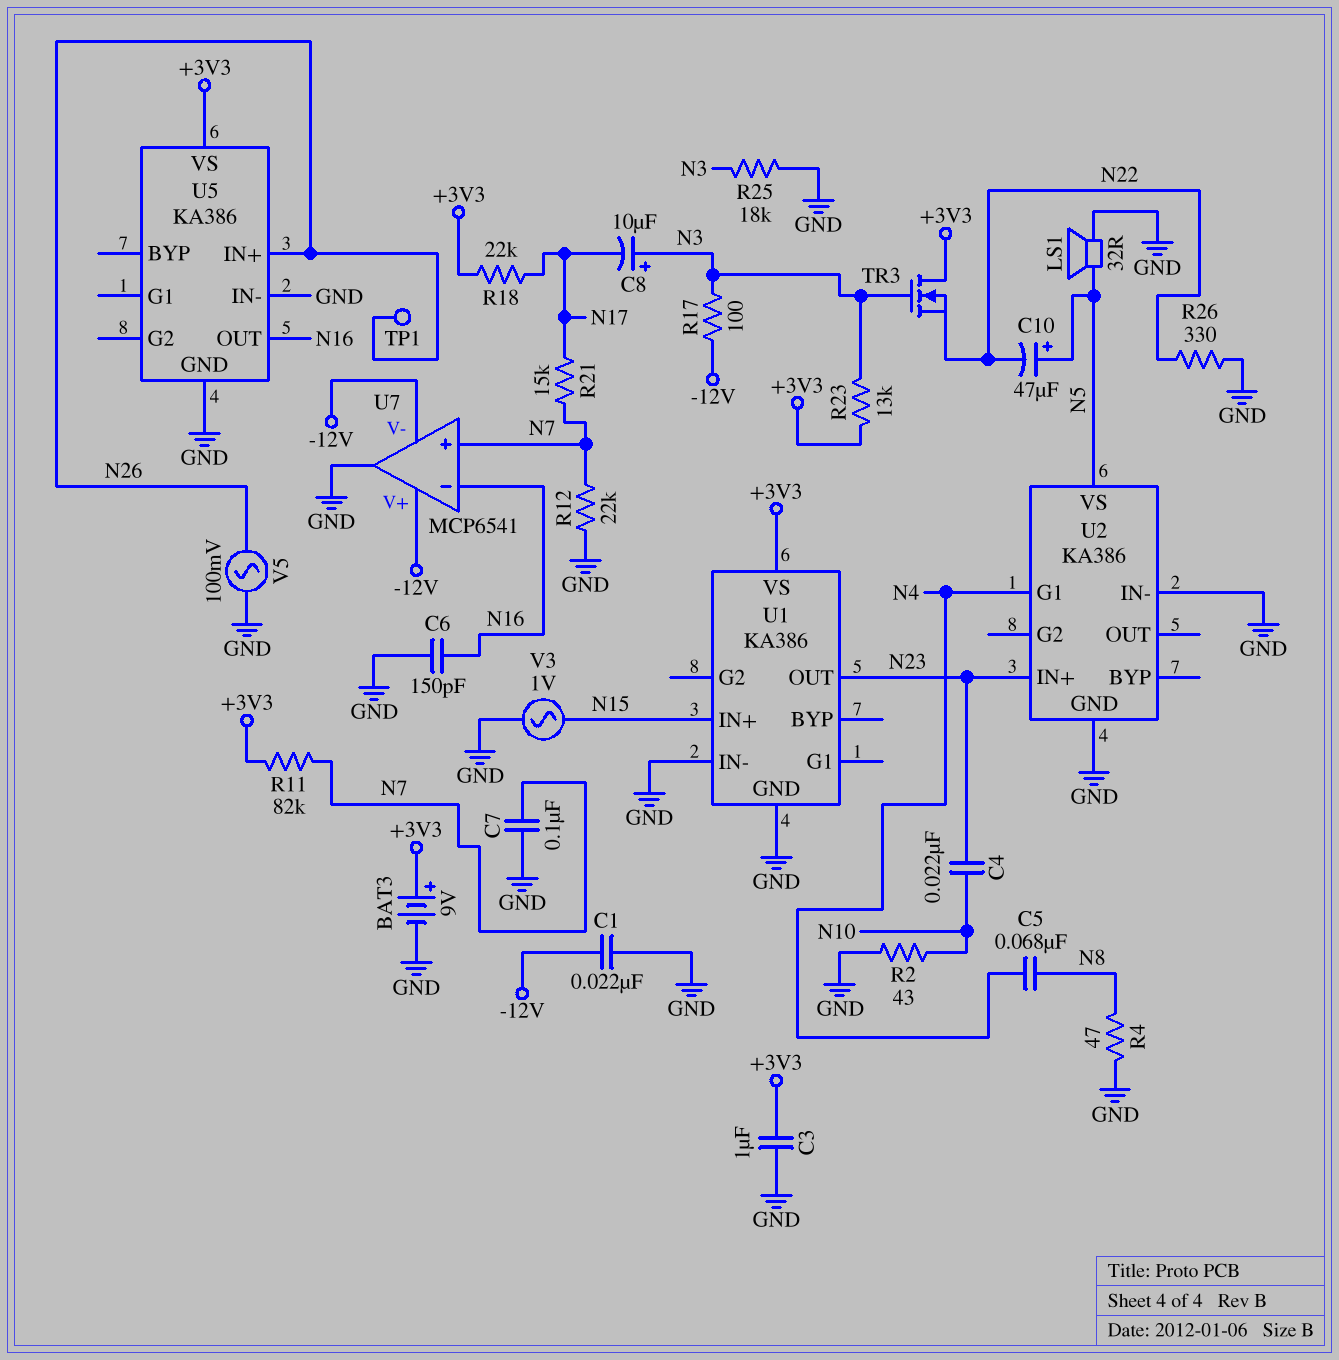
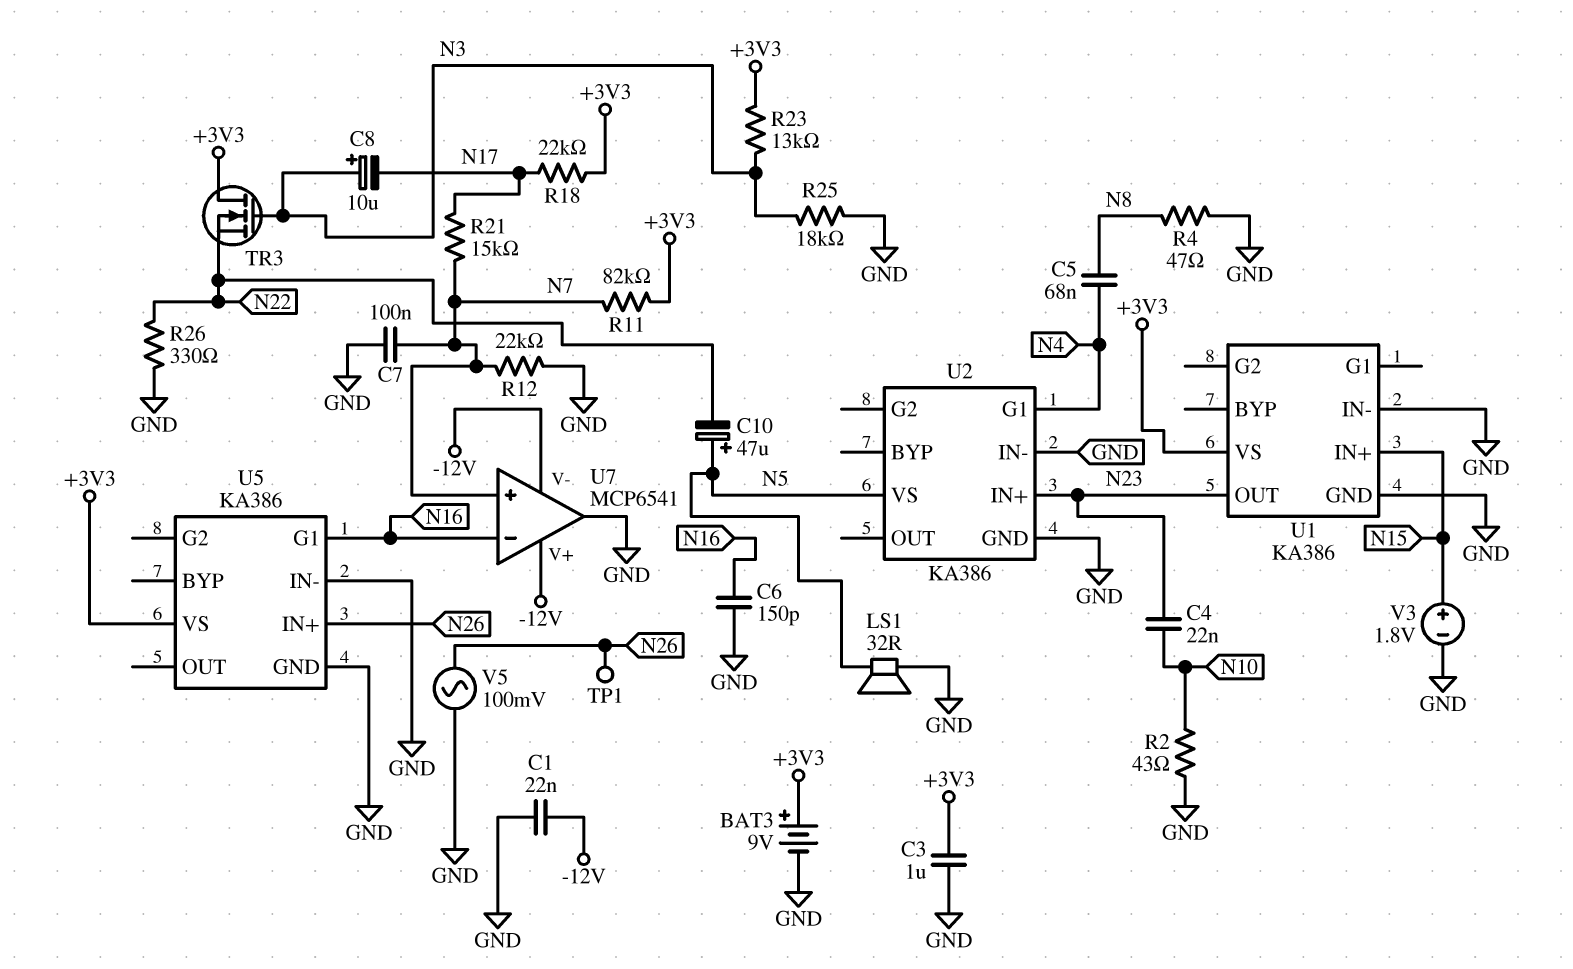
R17: 100 (-12V, N3) -> none
U5 pin G1: none -> N16
U5 pin OUT: N16 -> none
V3: AC 1V (GND, N15) -> 1.8V (plus N15, minus GND)

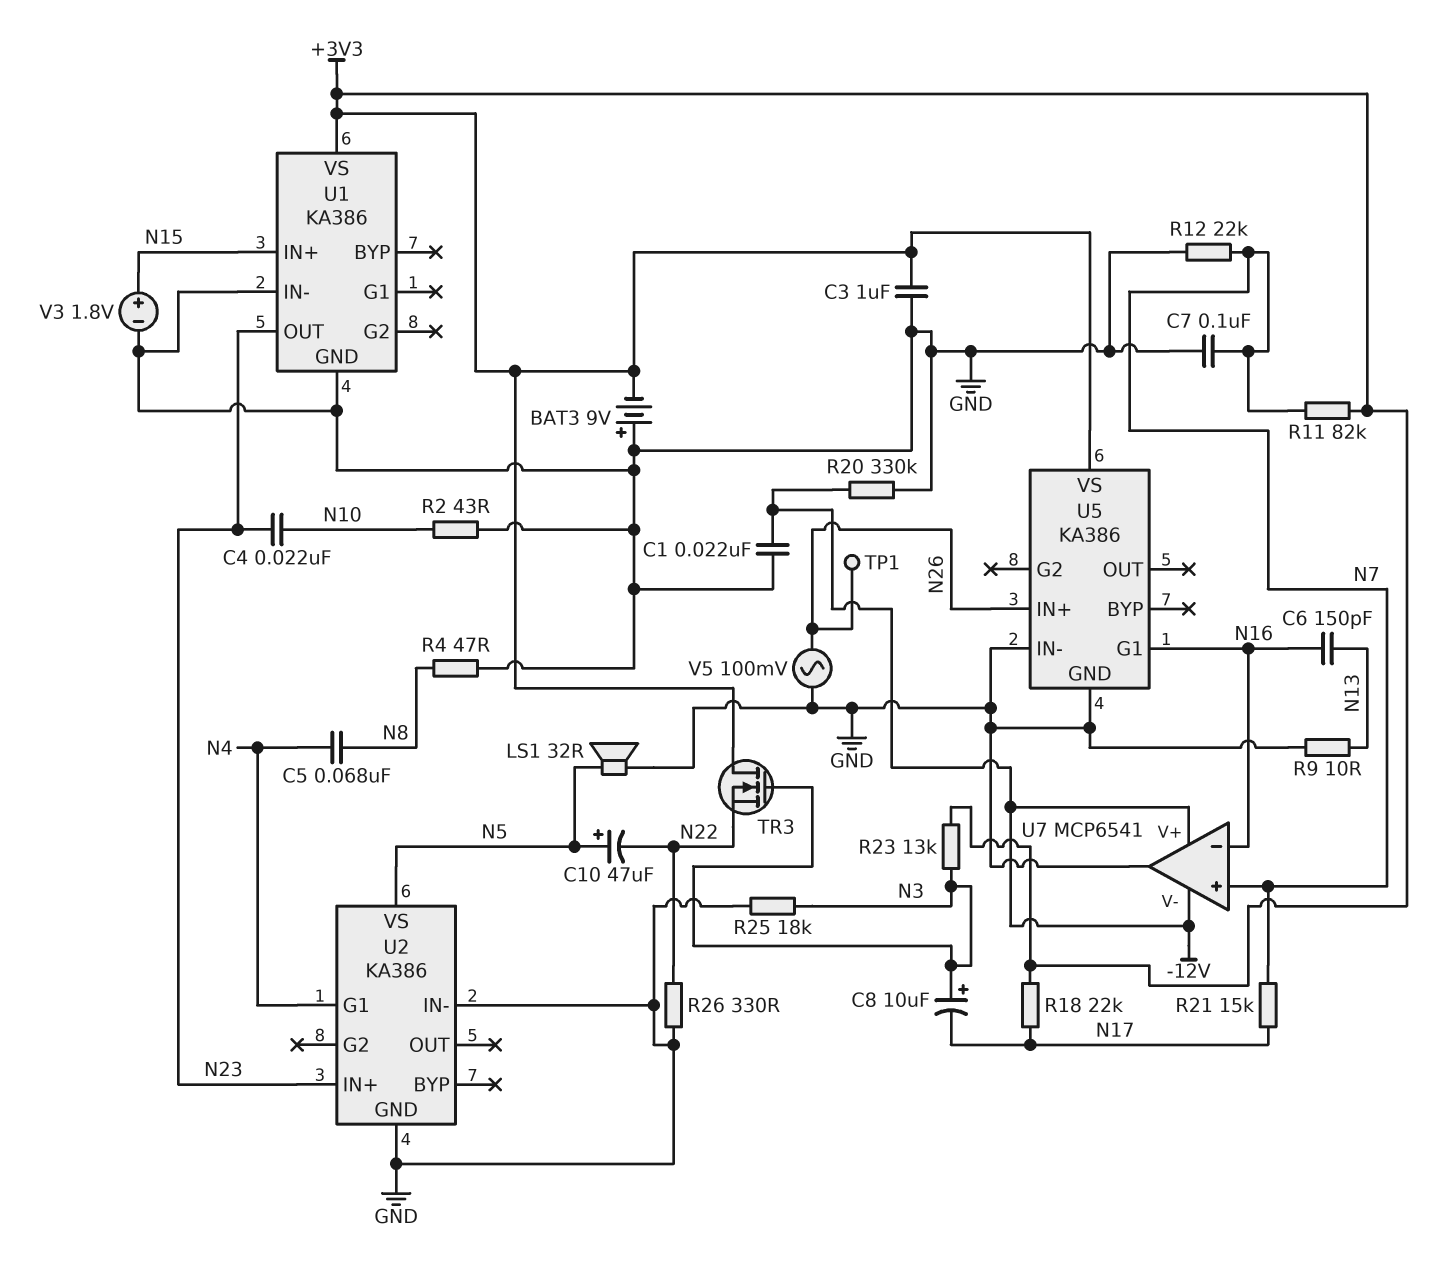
BAT3: 9V (plus +3V3, minus GND) -> 9V (plus GND, minus +3V3)
C6: 150pF (GND, N16) -> 150pF (N13, N16)
R9: none -> 10 (GND, N13)
R20: none -> 330k (-12V, GND)

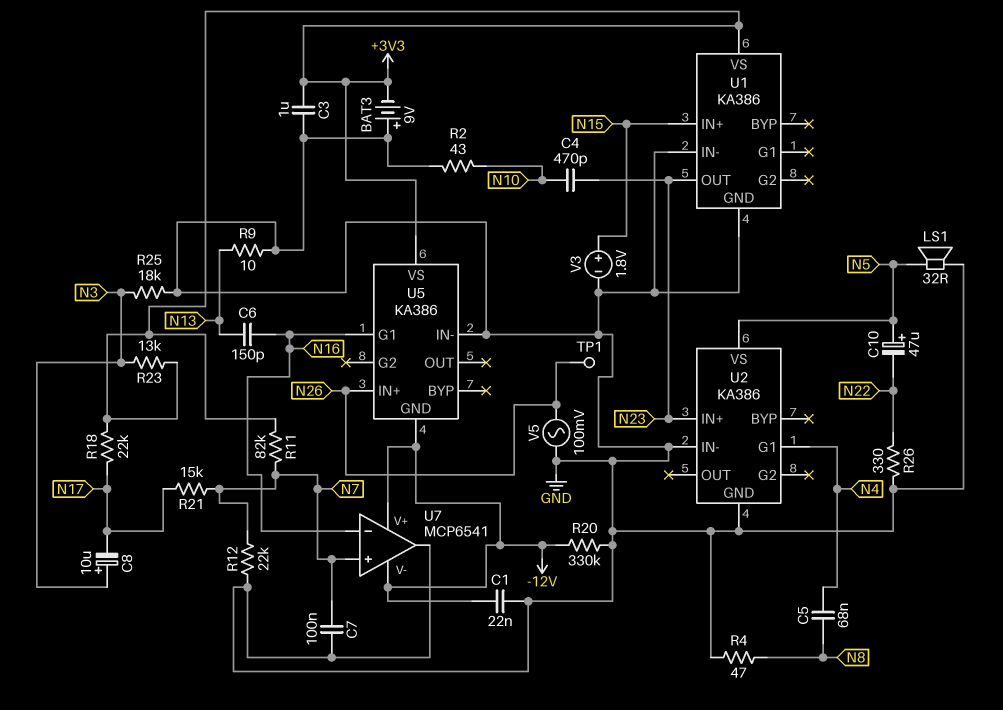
C4: 22nF (N10, N23) -> 470pF (N10, N23)
TR3: NMOS (G N3, D +3V3, S N22) -> none
U5 pin GND: GND -> -12V

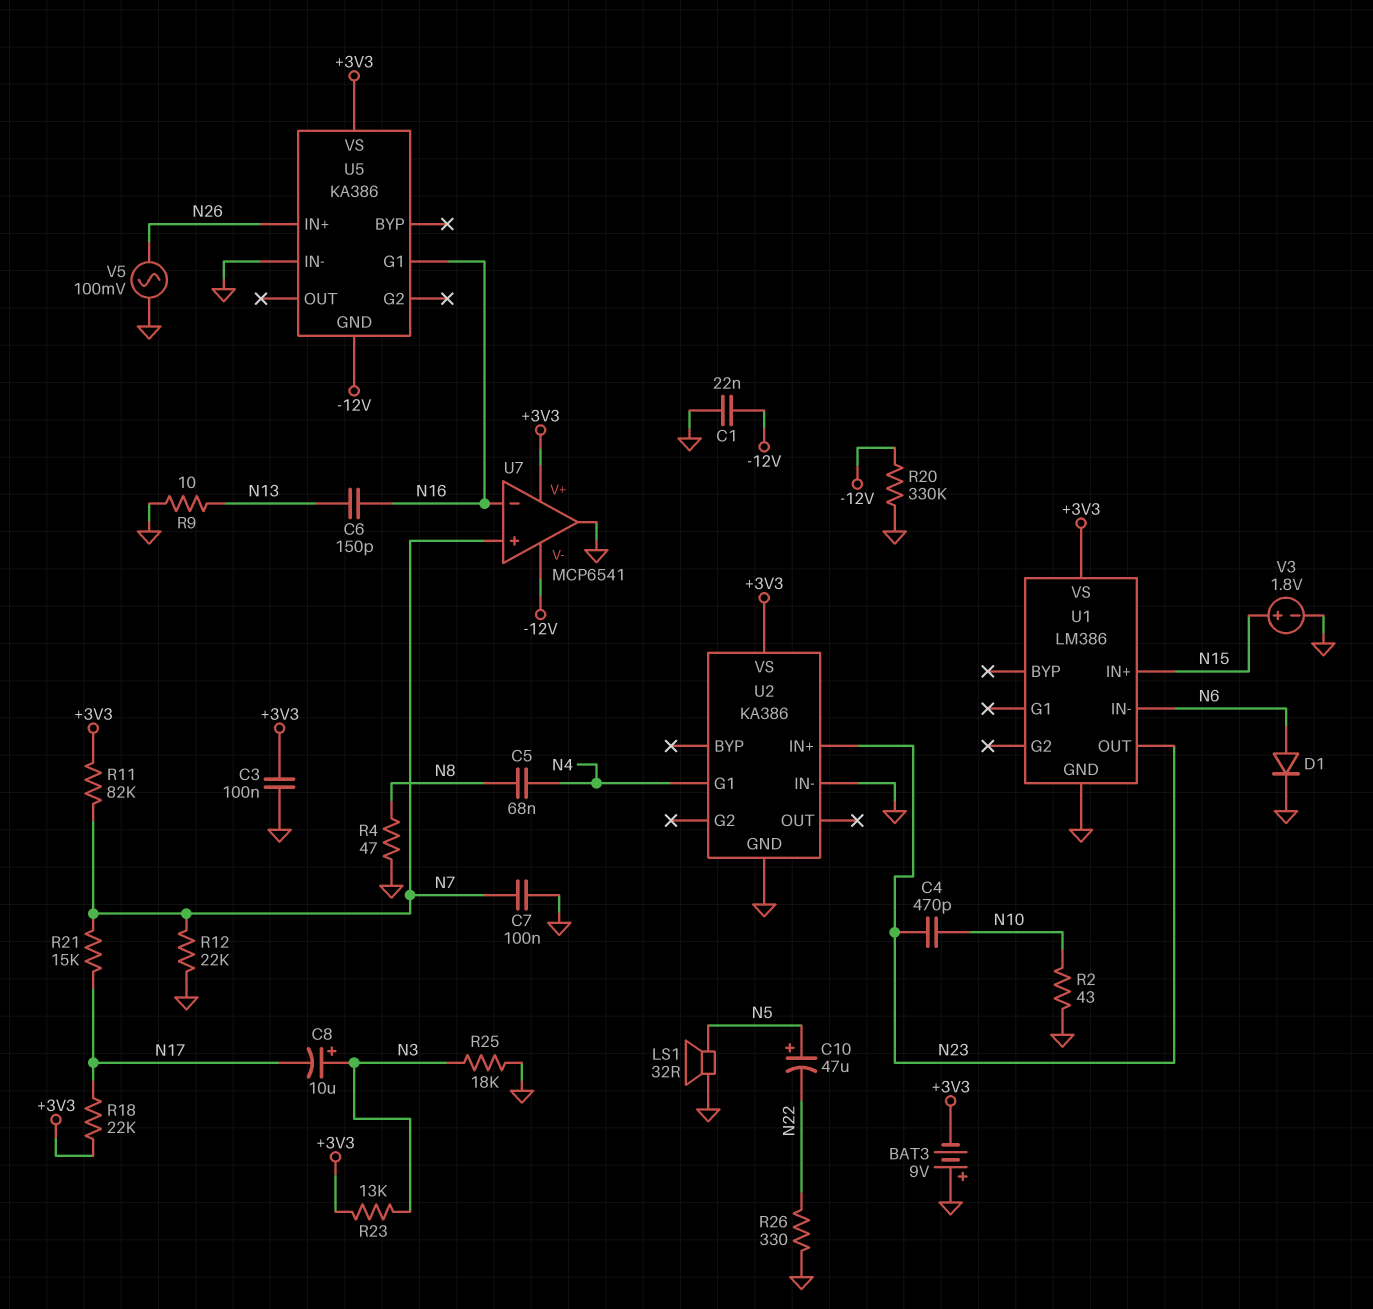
C3: 1uF (+3V3, GND) -> 100nF (+3V3, GND)
D1: none -> diode (A N6, K GND)
TP1: test point (N26) -> none
U1: KA386 -> LM386
U1 pin IN-: GND -> N6
U2 pin VS: N5 -> +3V3
U7 pin V+: -12V -> +3V3

